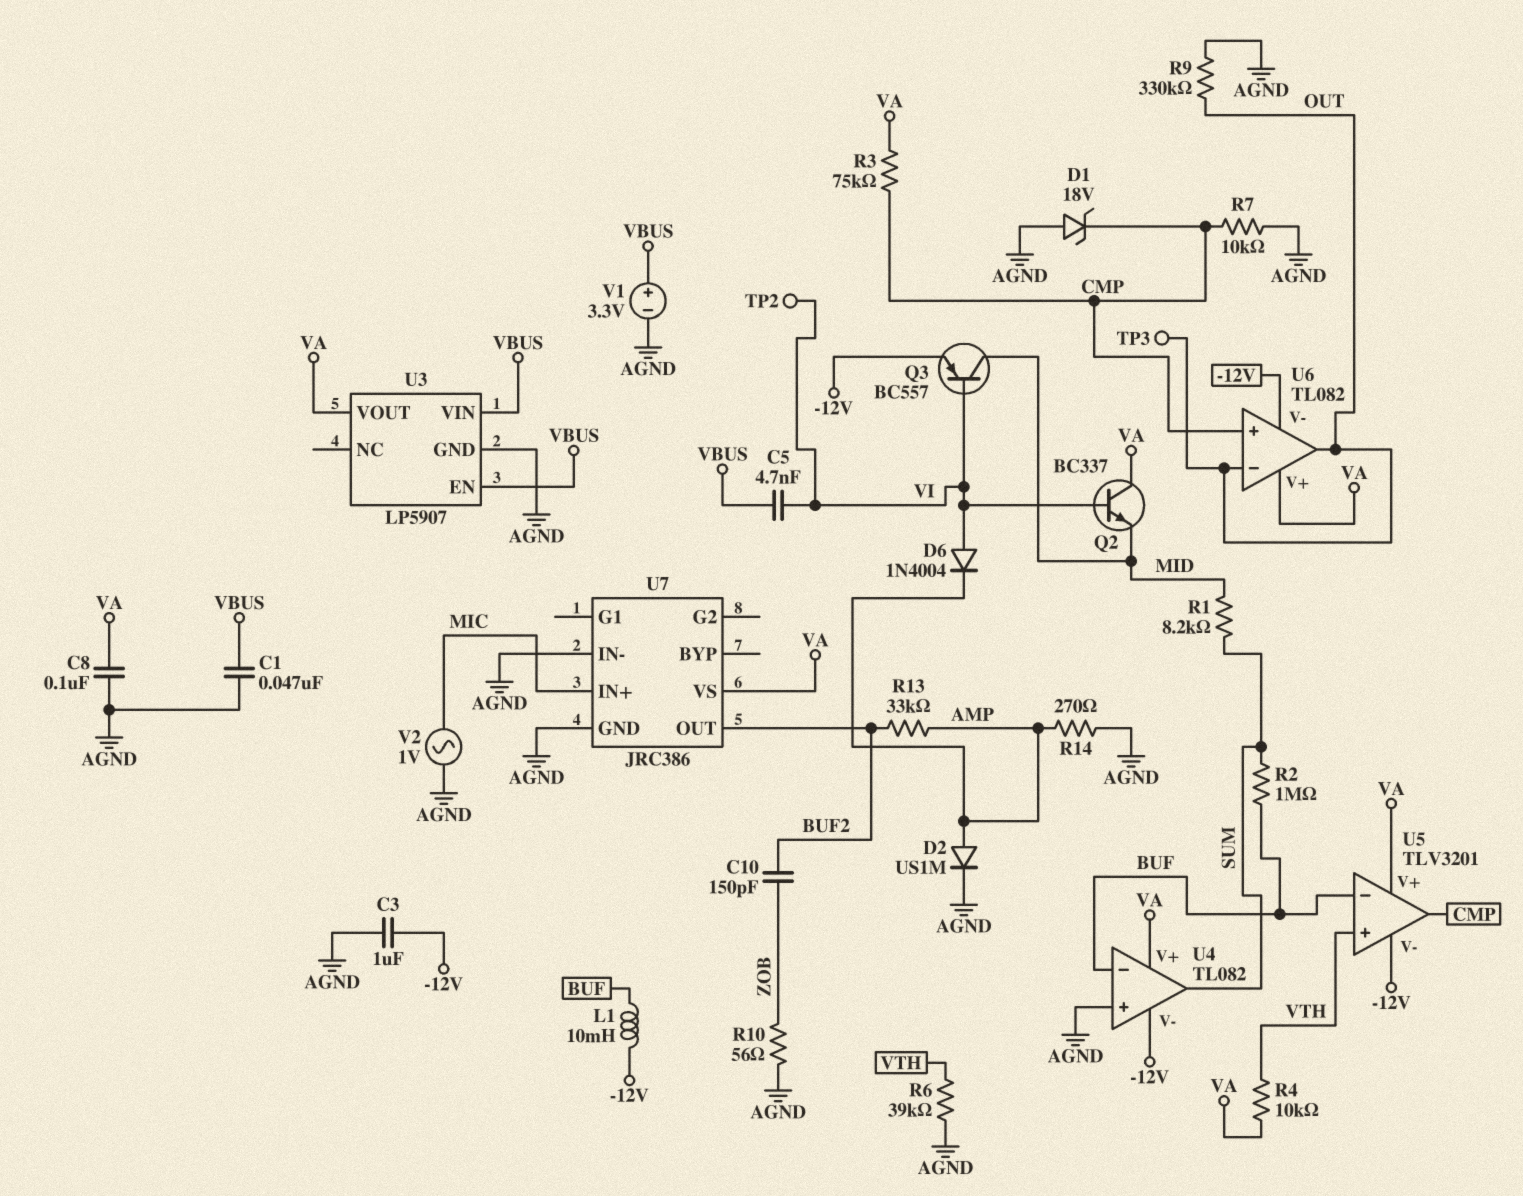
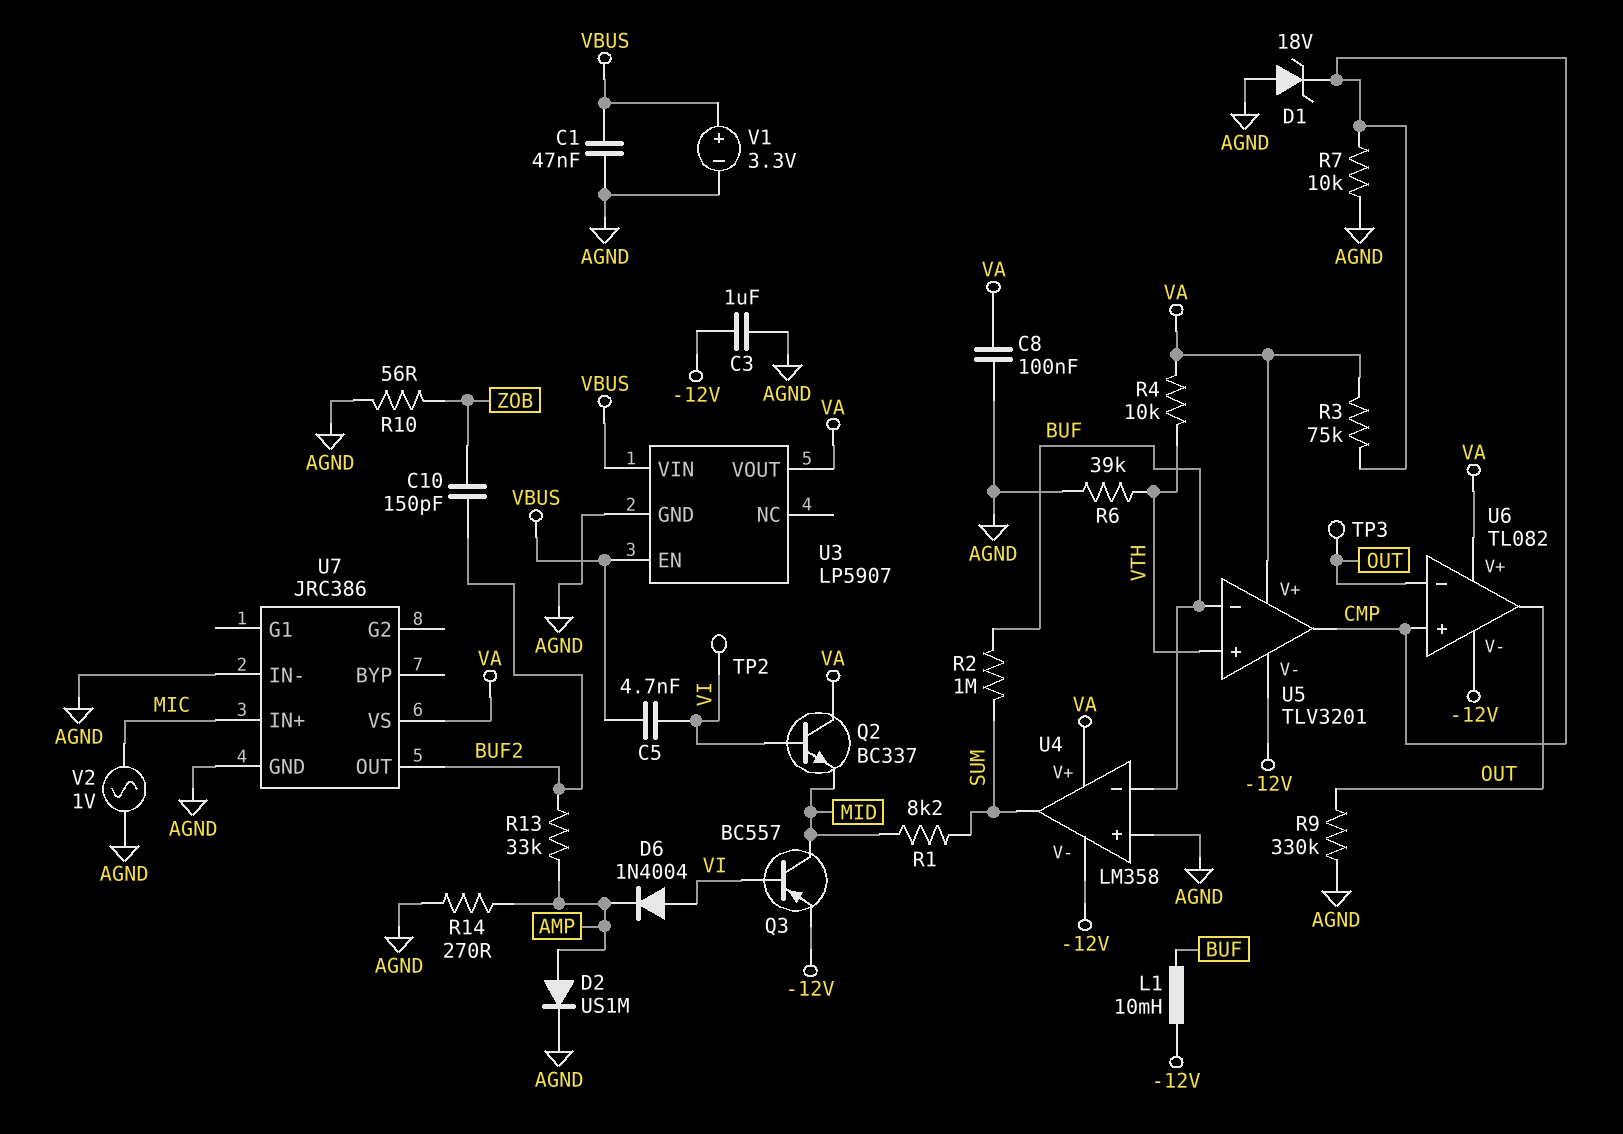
U4: TL082 -> LM358

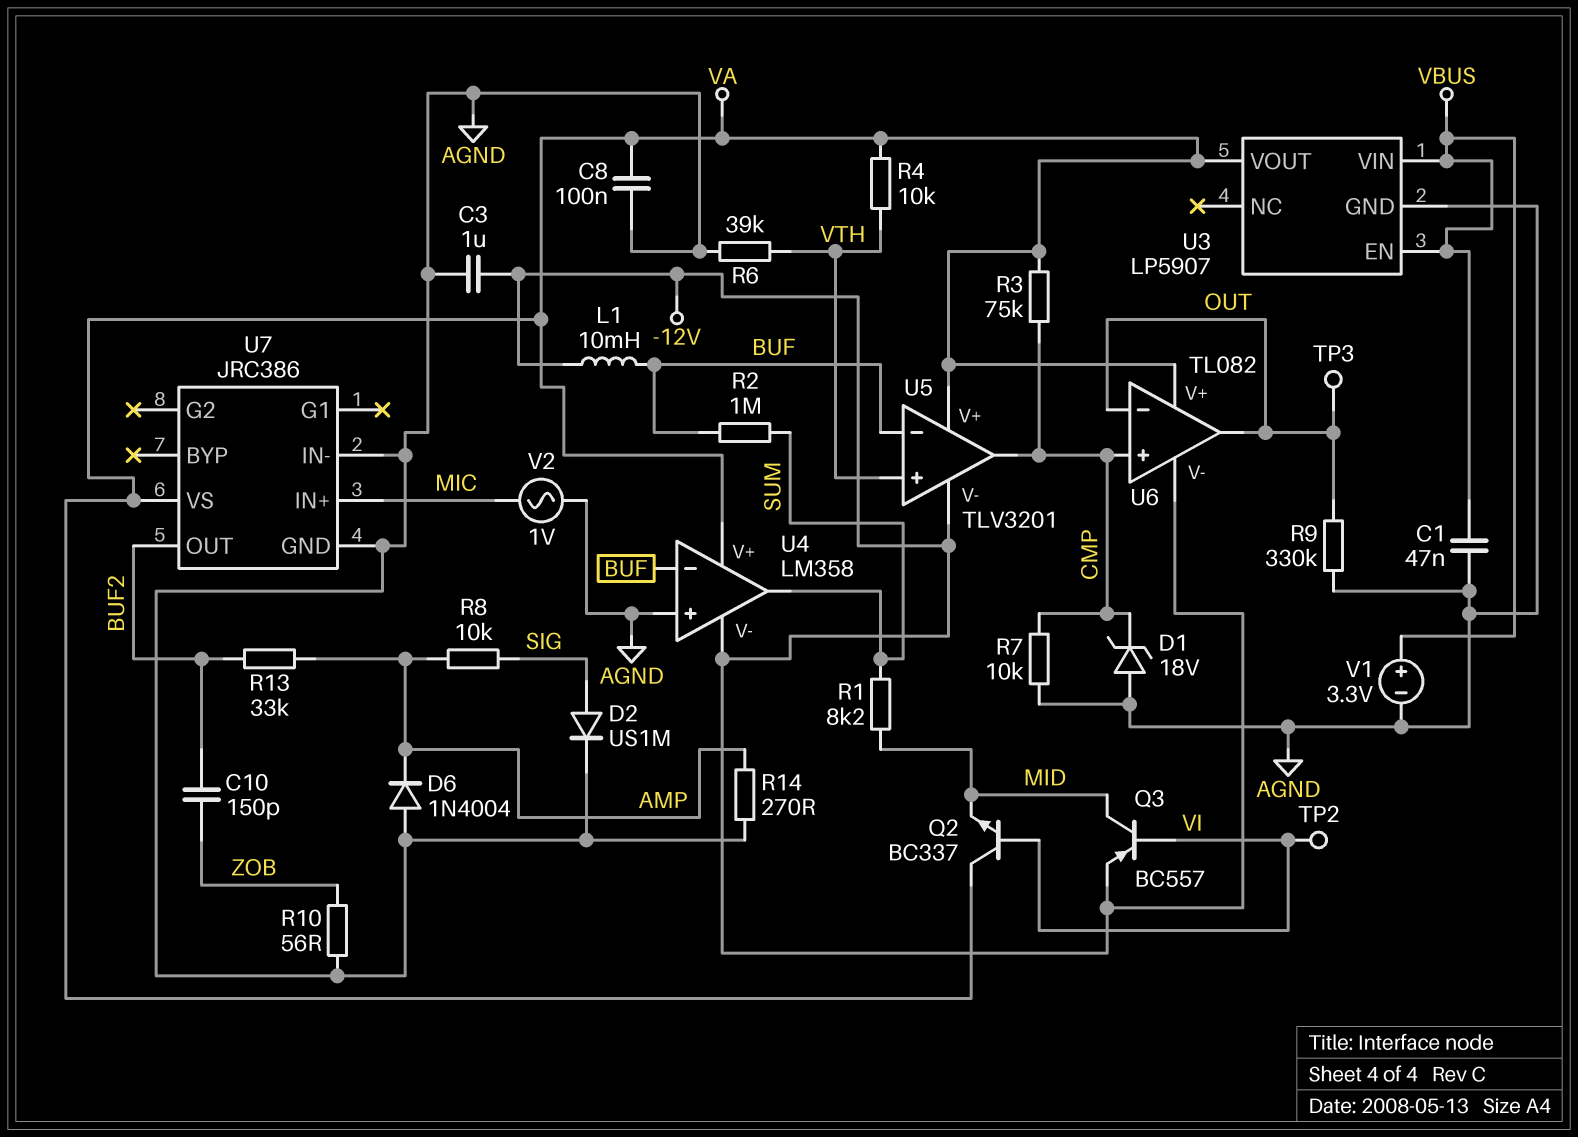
C5: 4.7nF (VBUS, VI) -> none
D2: diode US1M (A AMP, K AGND) -> diode US1M (A SIG, K AGND)
D6: diode 1N4004 (A VI, K AMP) -> diode 1N4004 (A AGND, K AMP)
R8: none -> 10k (AMP, SIG)

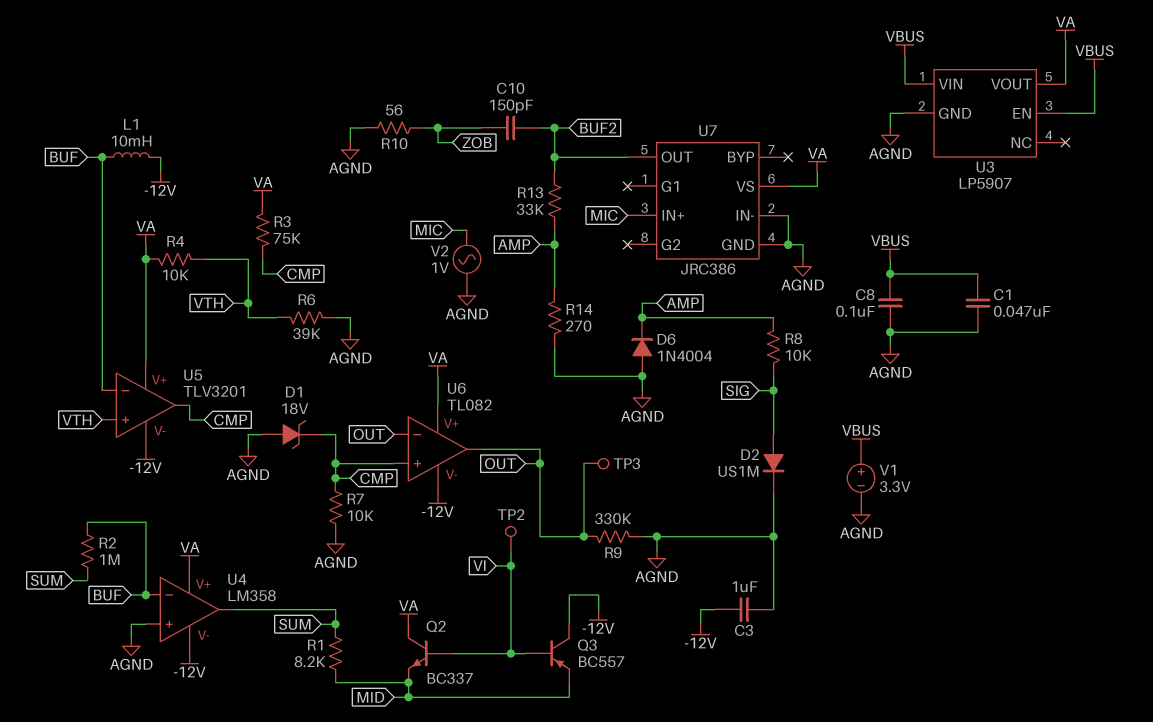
C8: 100nF (AGND, VA) -> 100nF (AGND, VBUS)
Q3: PNP BC557 (B VI, C MID, E -12V) -> PNP BC557 (B VI, C -12V, E MID)

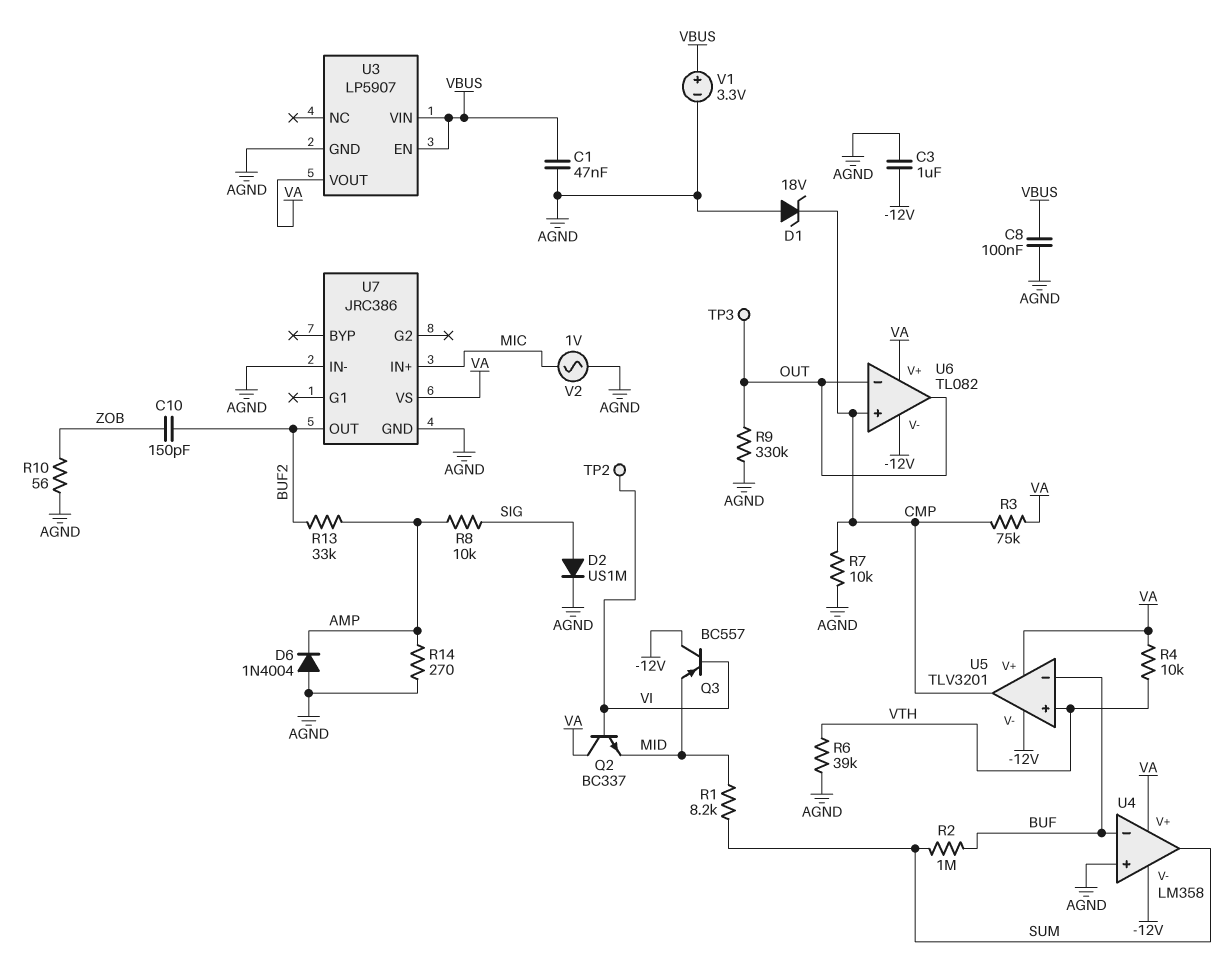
L1: 10mH (-12V, BUF) -> none

